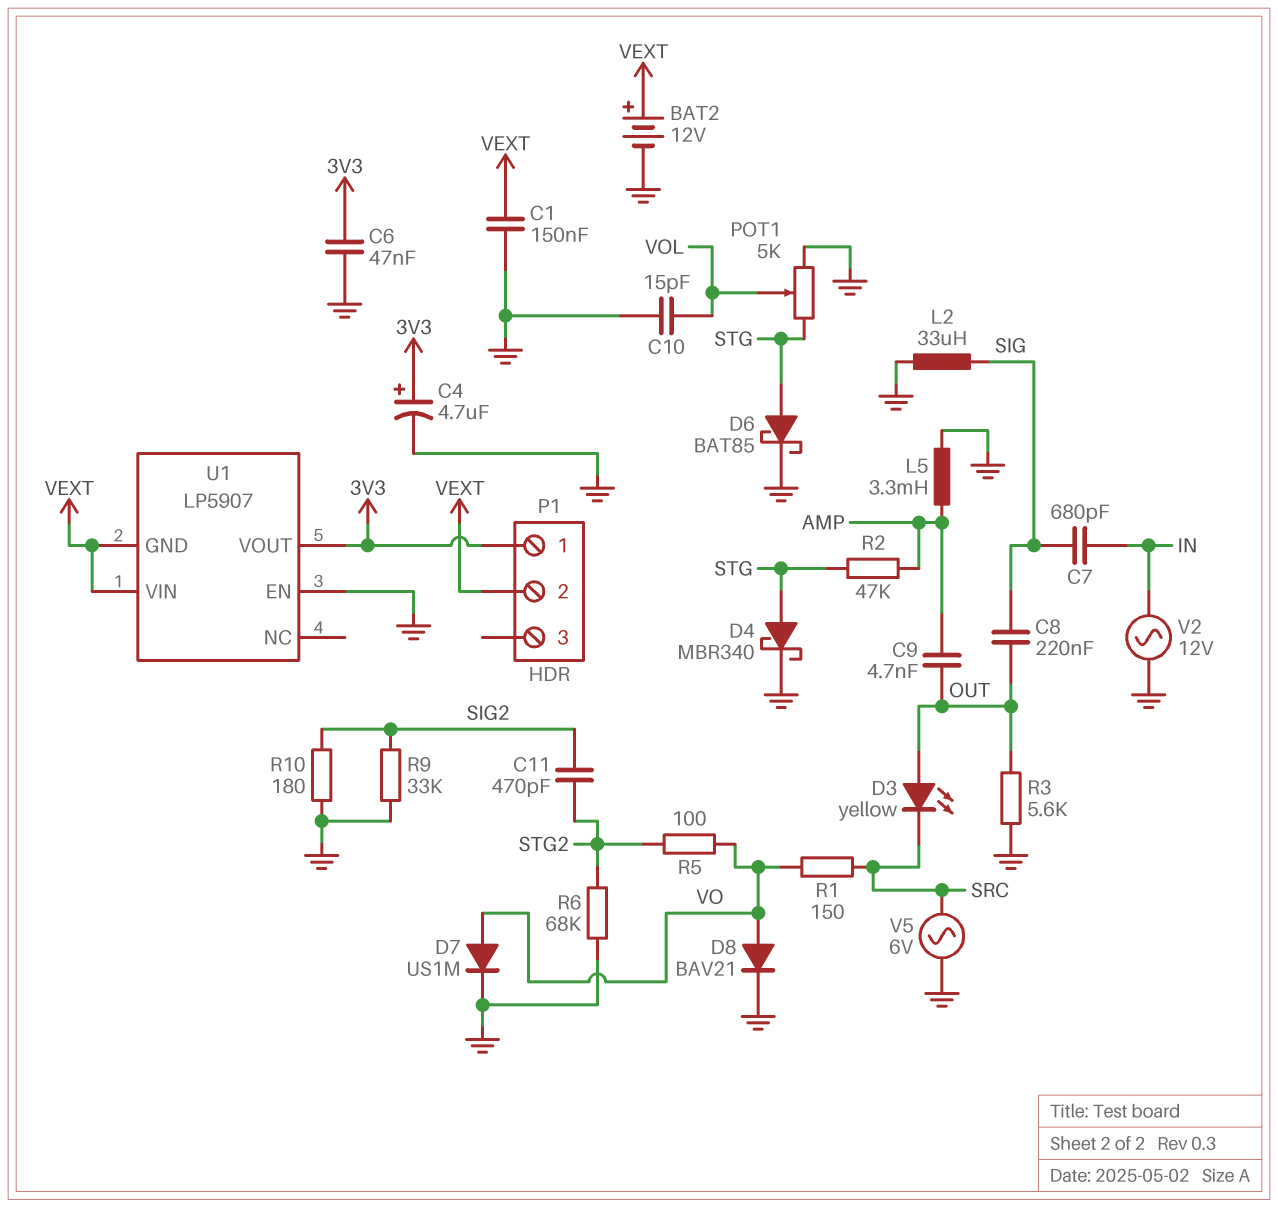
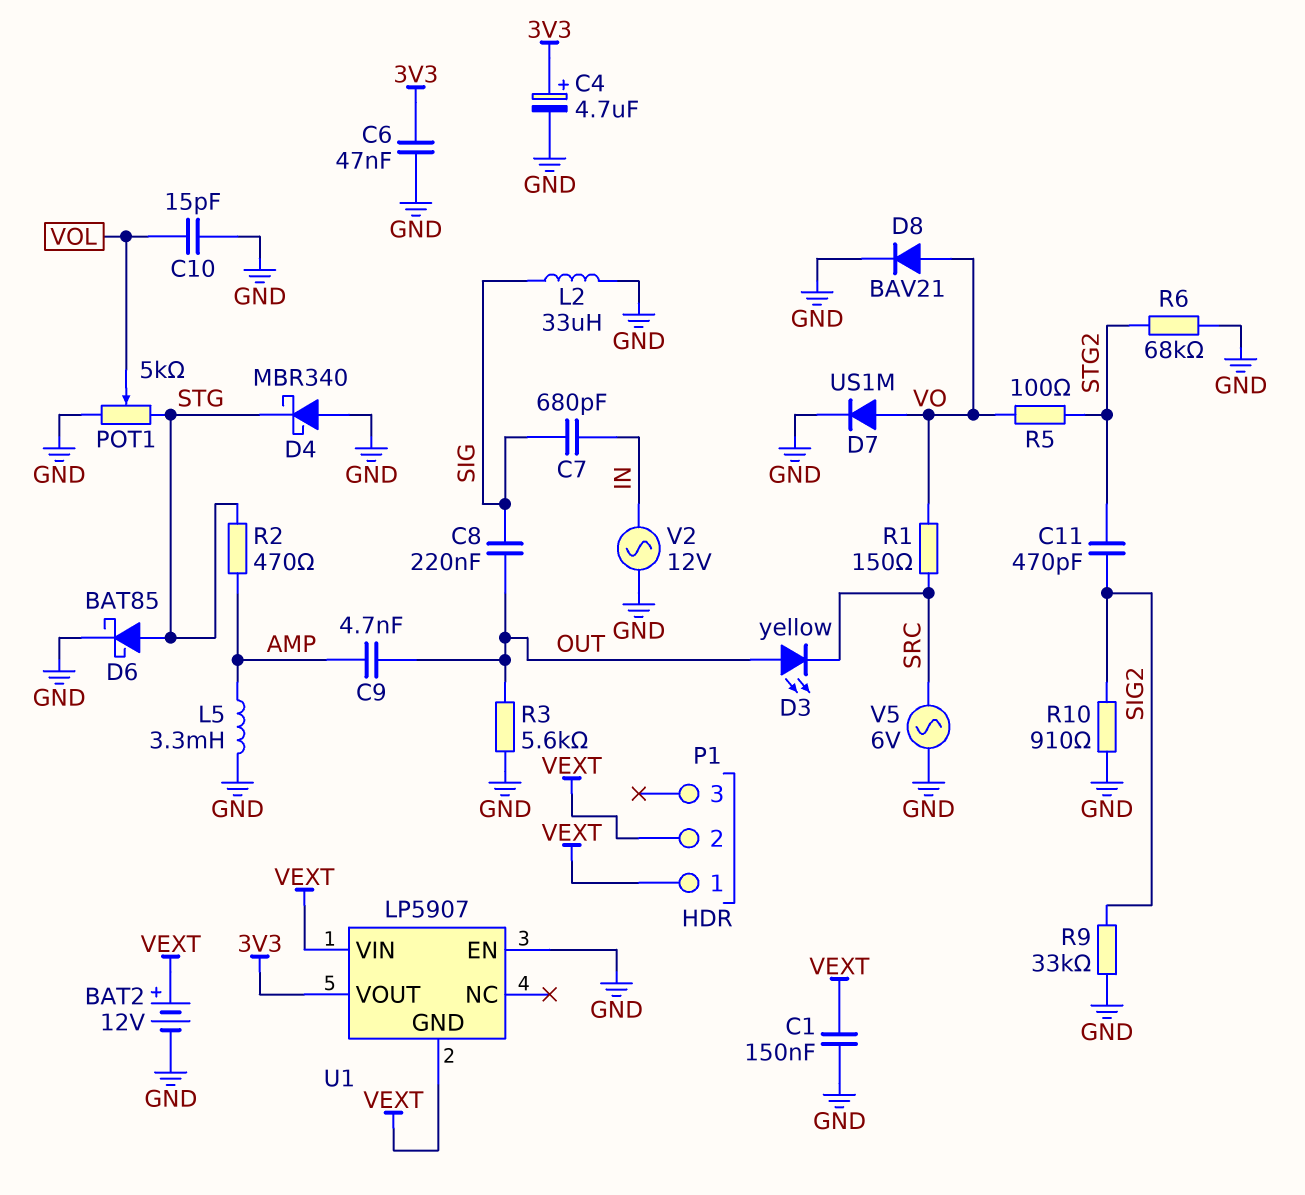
D4: schottky MBR340 (A STG, K GND) -> schottky MBR340 (A GND, K STG)
P1 pin 1: 3V3 -> VEXT
R2: 47k (AMP, STG) -> 470 (AMP, STG)
R10: 180 (GND, SIG2) -> 910 (GND, SIG2)

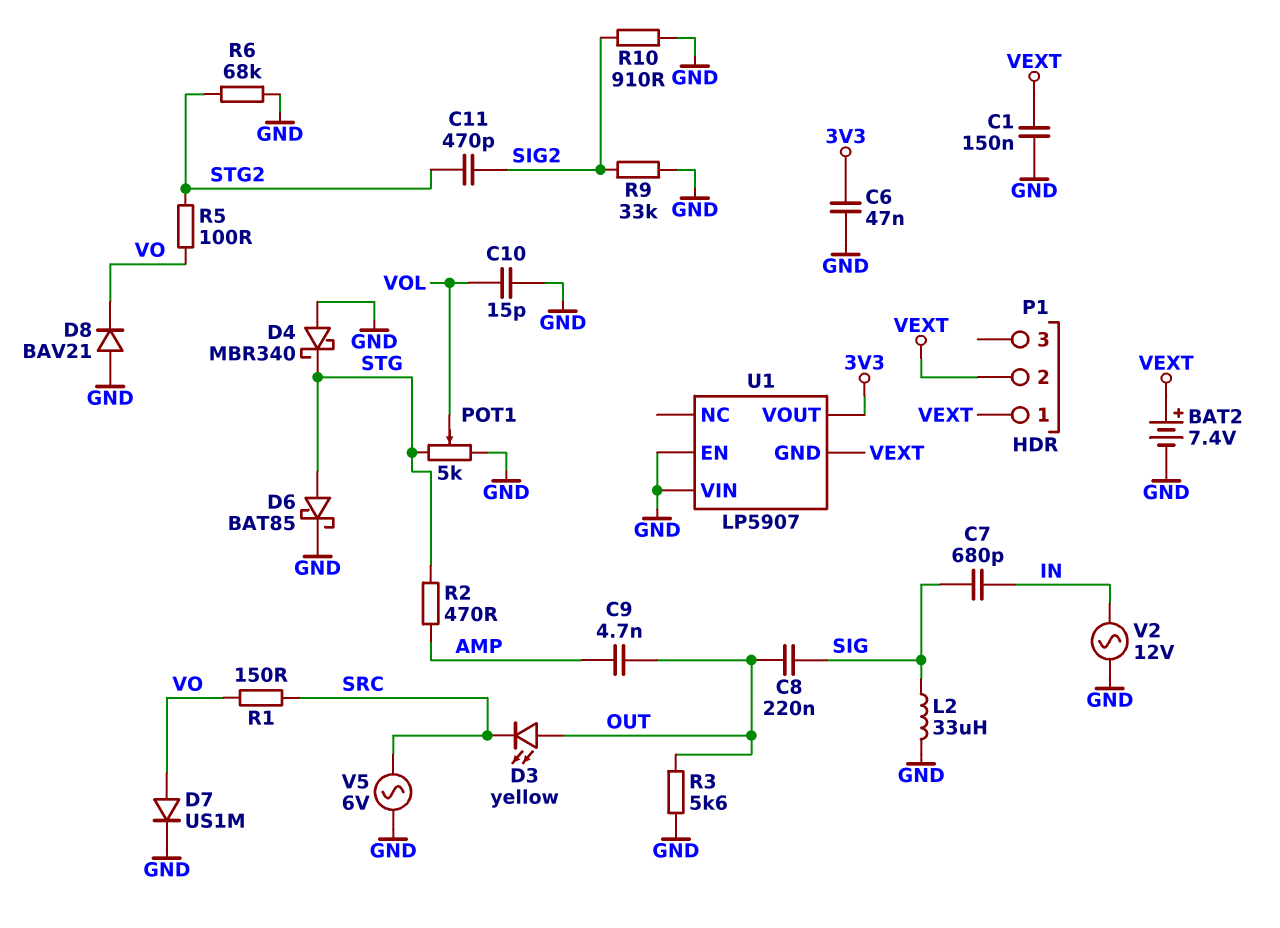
BAT2: 12V (plus VEXT, minus GND) -> 7.4V (plus VEXT, minus GND)
C4: 4.7uF (plus 3V3, minus GND) -> none
D8: diode BAV21 (A VO, K GND) -> diode BAV21 (A GND, K VO)
L5: 3.3mH (AMP, GND) -> none
U1 pin VIN: VEXT -> GND

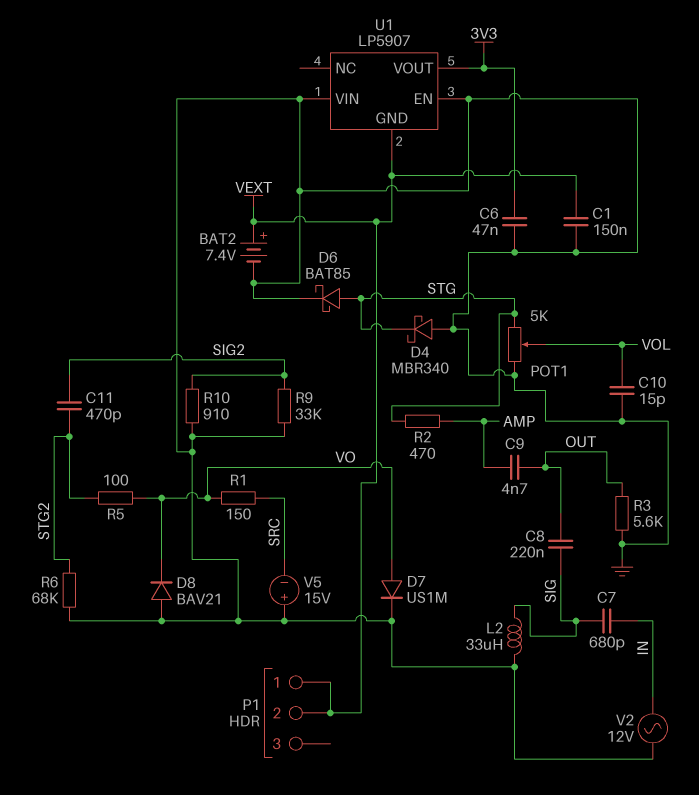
D3: LED yellow (A OUT, K SRC) -> none
V5: AC 6V (GND, SRC) -> 15V (plus GND, minus SRC)

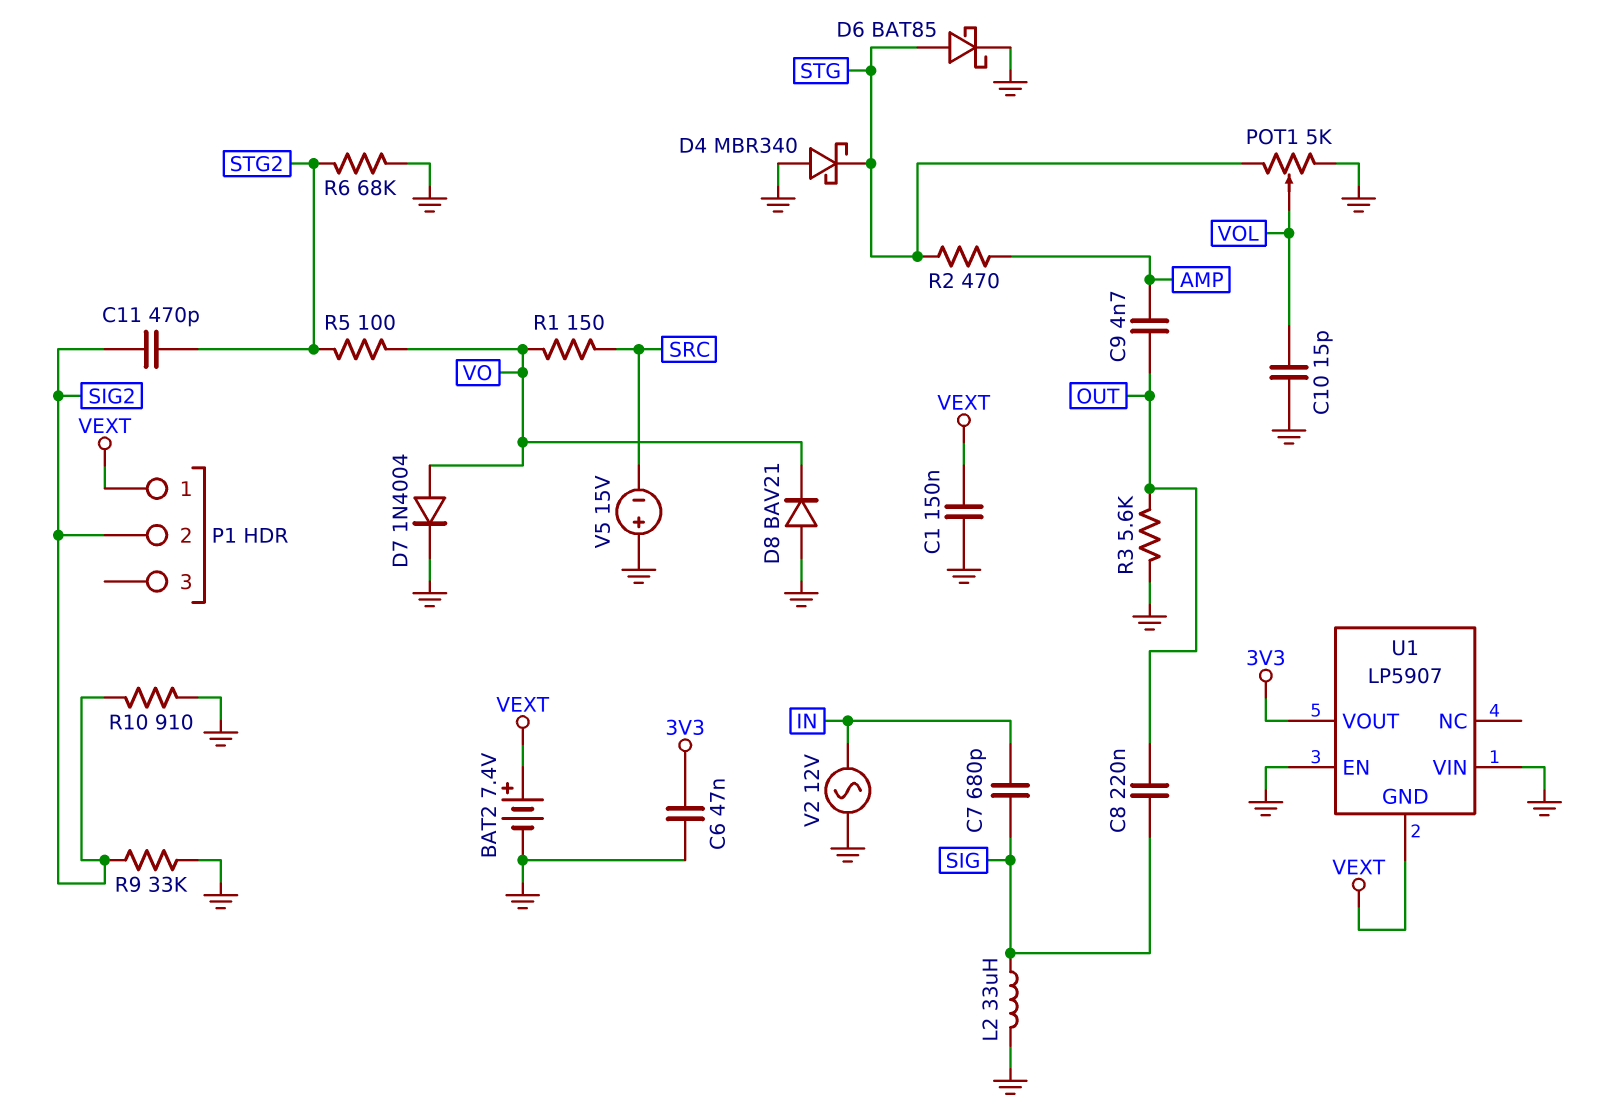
D7: diode US1M (A VO, K GND) -> diode 1N4004 (A VO, K GND)
P1 pin 2: VEXT -> SIG2

